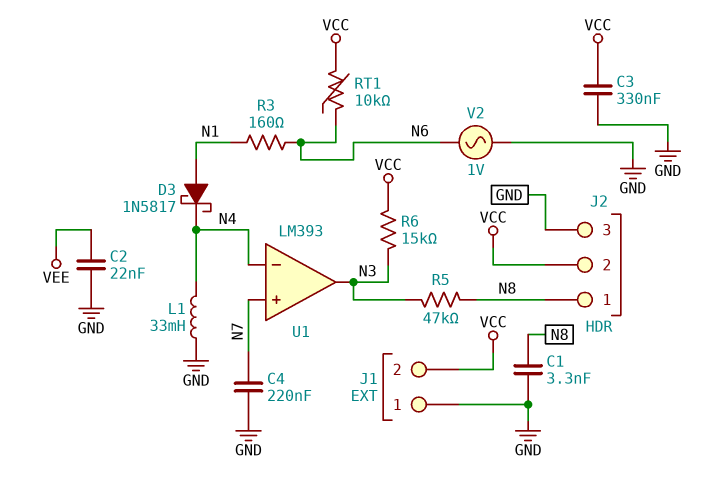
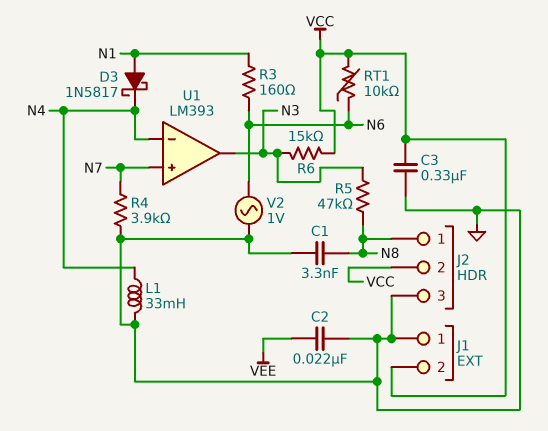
C4: 220nF (GND, N7) -> none
R4: none -> 3.9k (GND, N7)

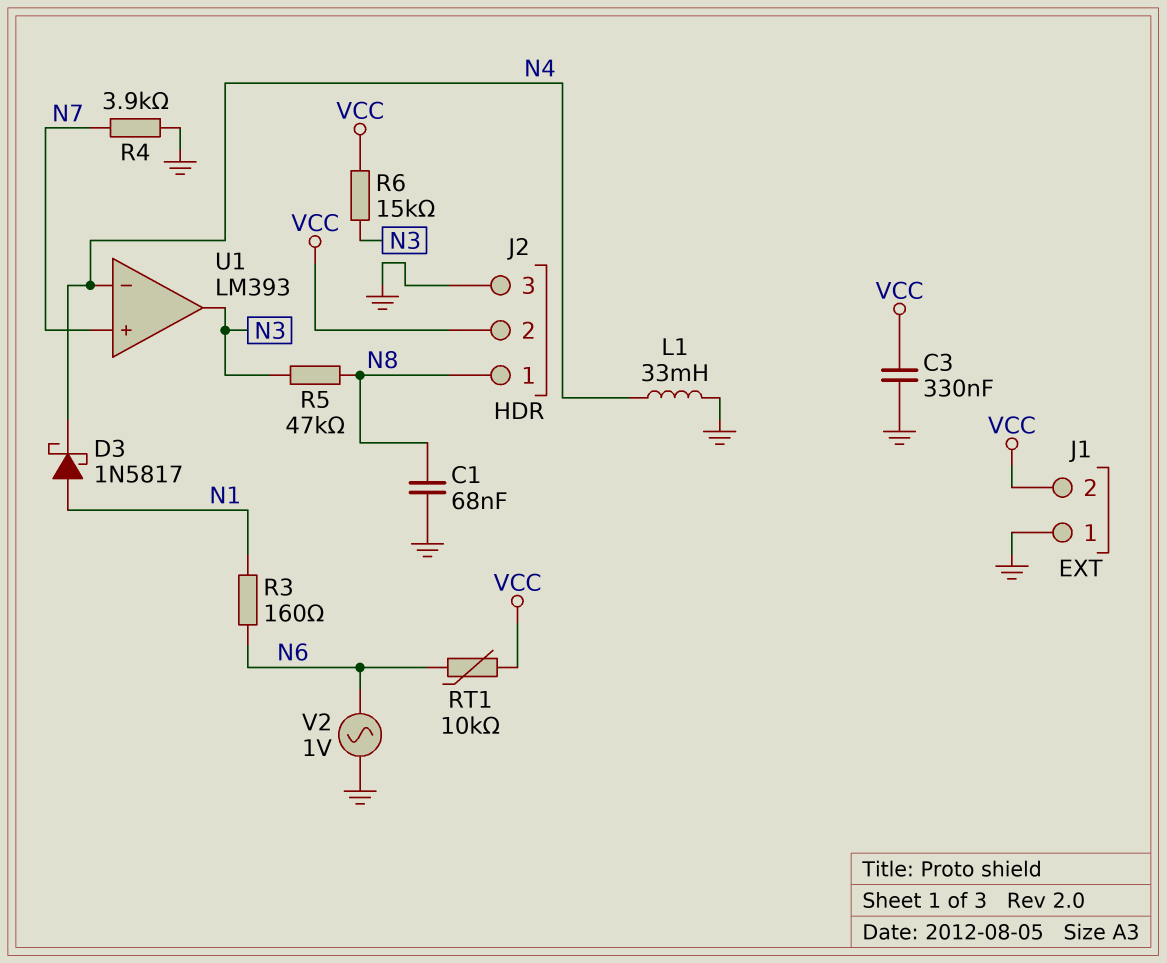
C1: 3.3nF (GND, N8) -> 68nF (GND, N8)
C2: 22nF (GND, VEE) -> none

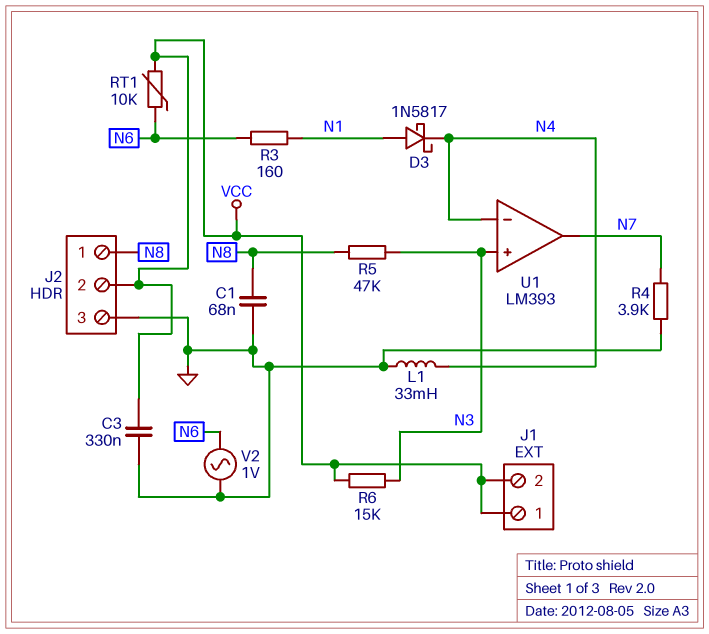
J1 pin 1: GND -> VCC
U1 pin in+: N7 -> N3
U1 pin out: N3 -> N7

